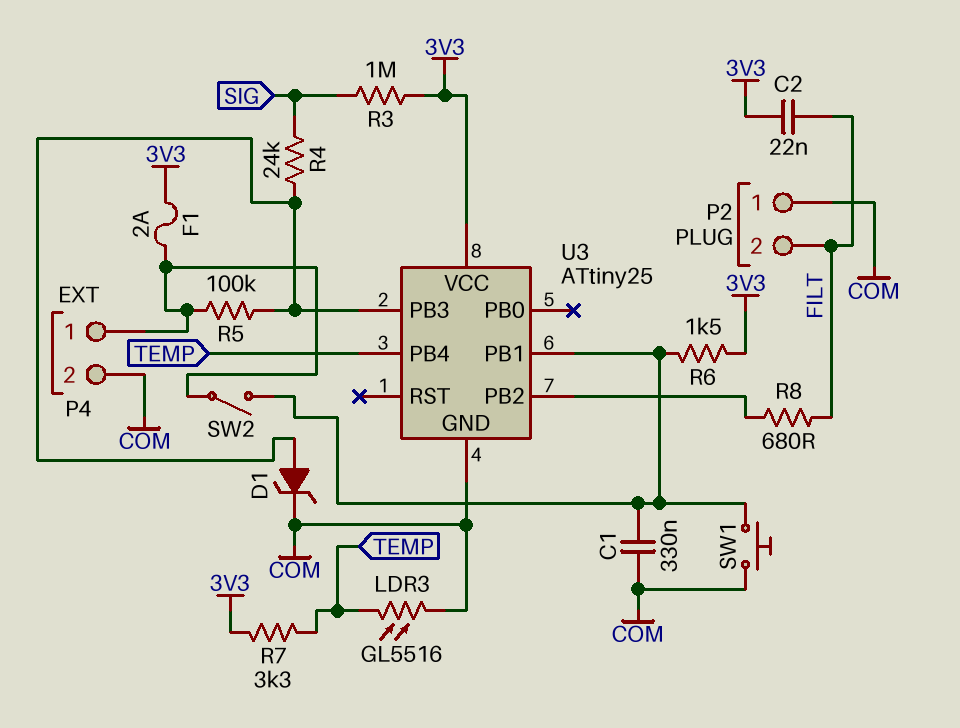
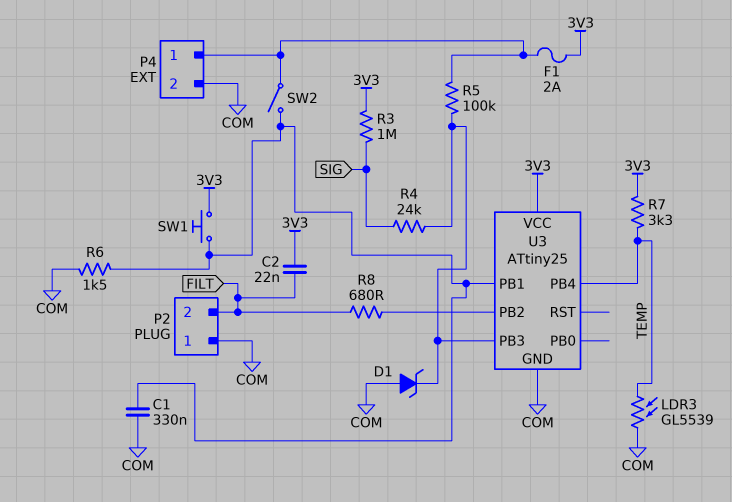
D1: zener (A U3/PB3, K COM) -> zener (A COM, K U3/PB3)
LDR3: GL5516 (COM, TEMP) -> GL5539 (COM, TEMP)
R6: 1.5k (3V3, U3/PB1) -> 1.5k (COM, U3/PB1)
SW1: button (COM, U3/PB1) -> button (3V3, U3/PB1)

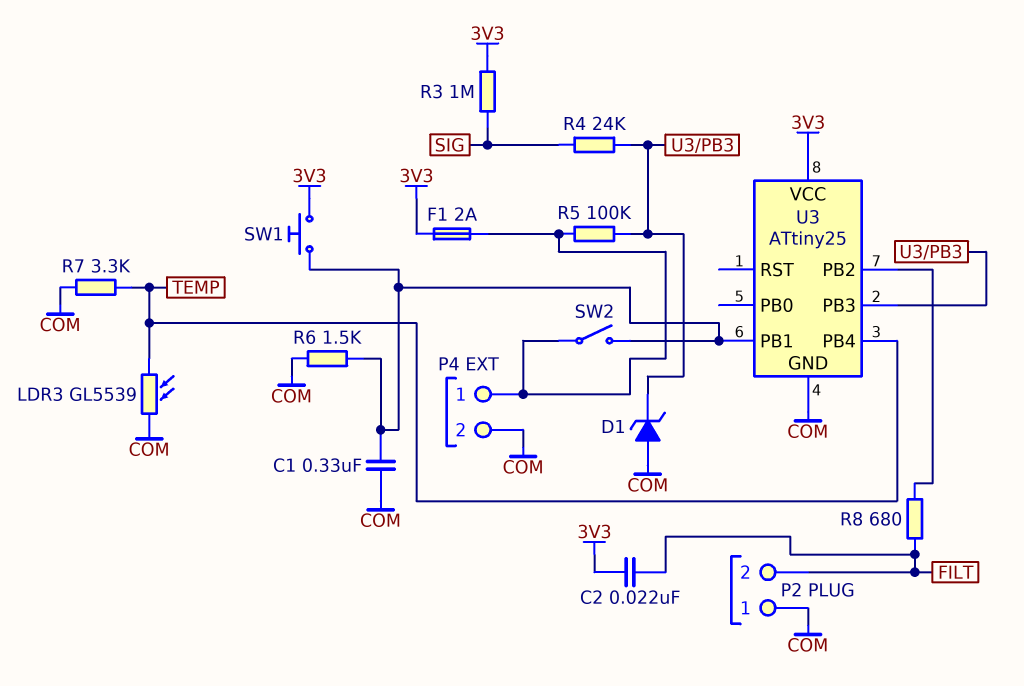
R7: 3.3k (3V3, TEMP) -> 3.3k (COM, TEMP)

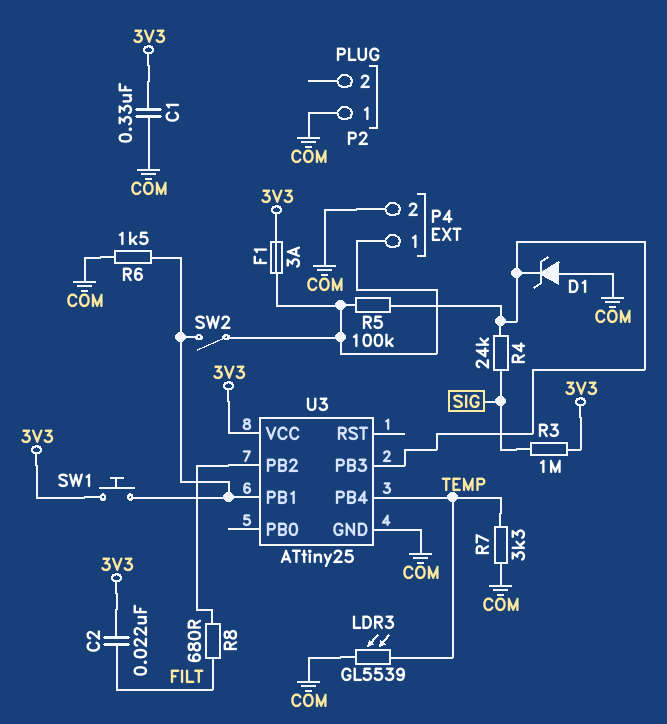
C1: 330nF (COM, U3/PB1) -> 330nF (3V3, COM)
F1: 2A (3V3, P4/1) -> 3A (3V3, P4/1)
P2 pin 2: FILT -> none

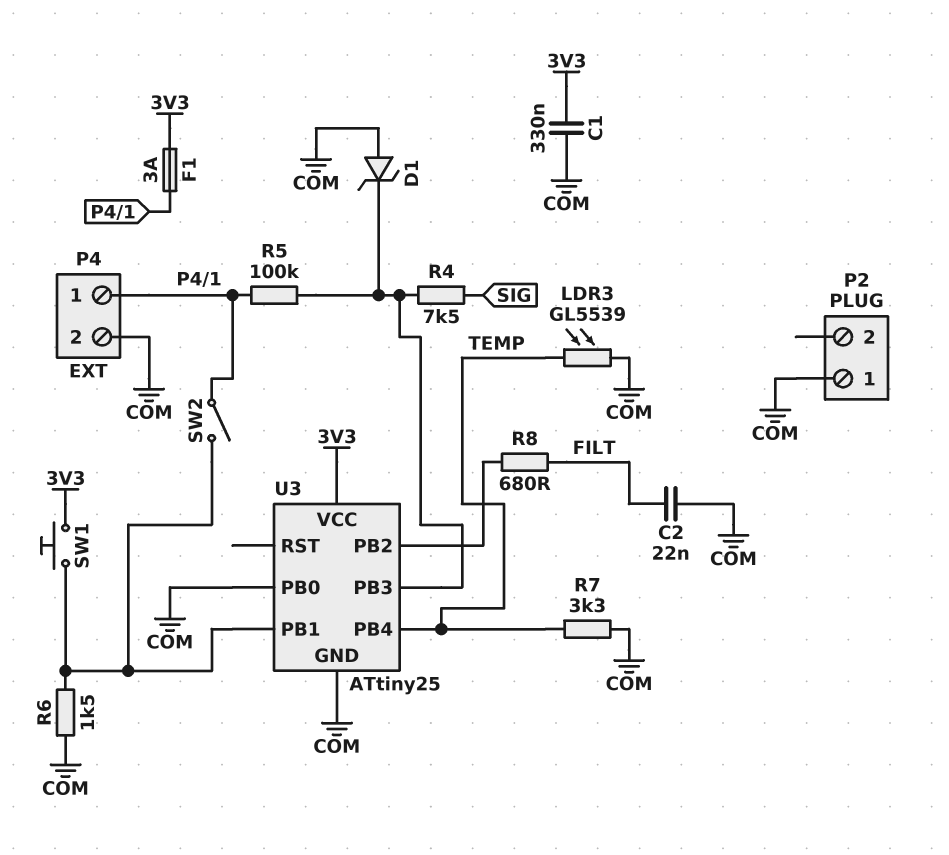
C2: 22nF (3V3, FILT) -> 22nF (COM, FILT)
R3: 1M (3V3, SIG) -> none
R4: 24k (SIG, U3/PB3) -> 7.5k (SIG, U3/PB3)
U3 pin PB0: none -> COM

